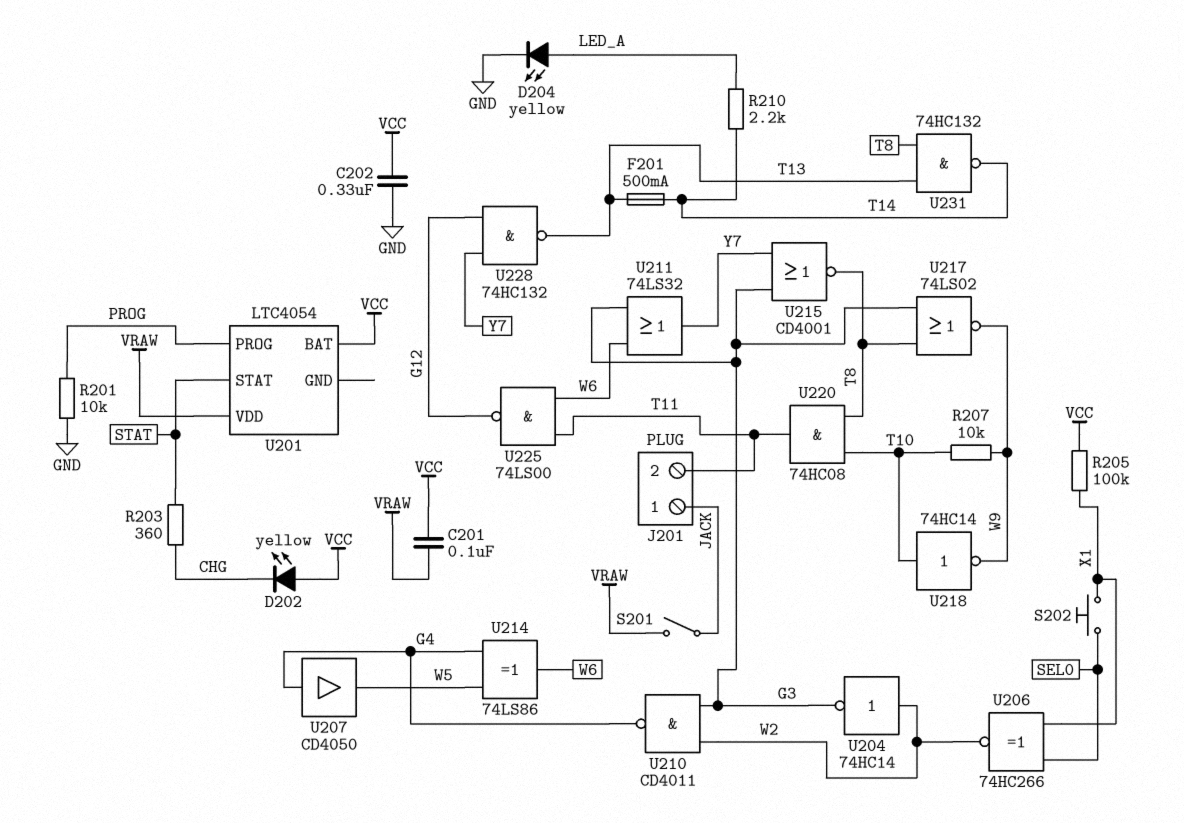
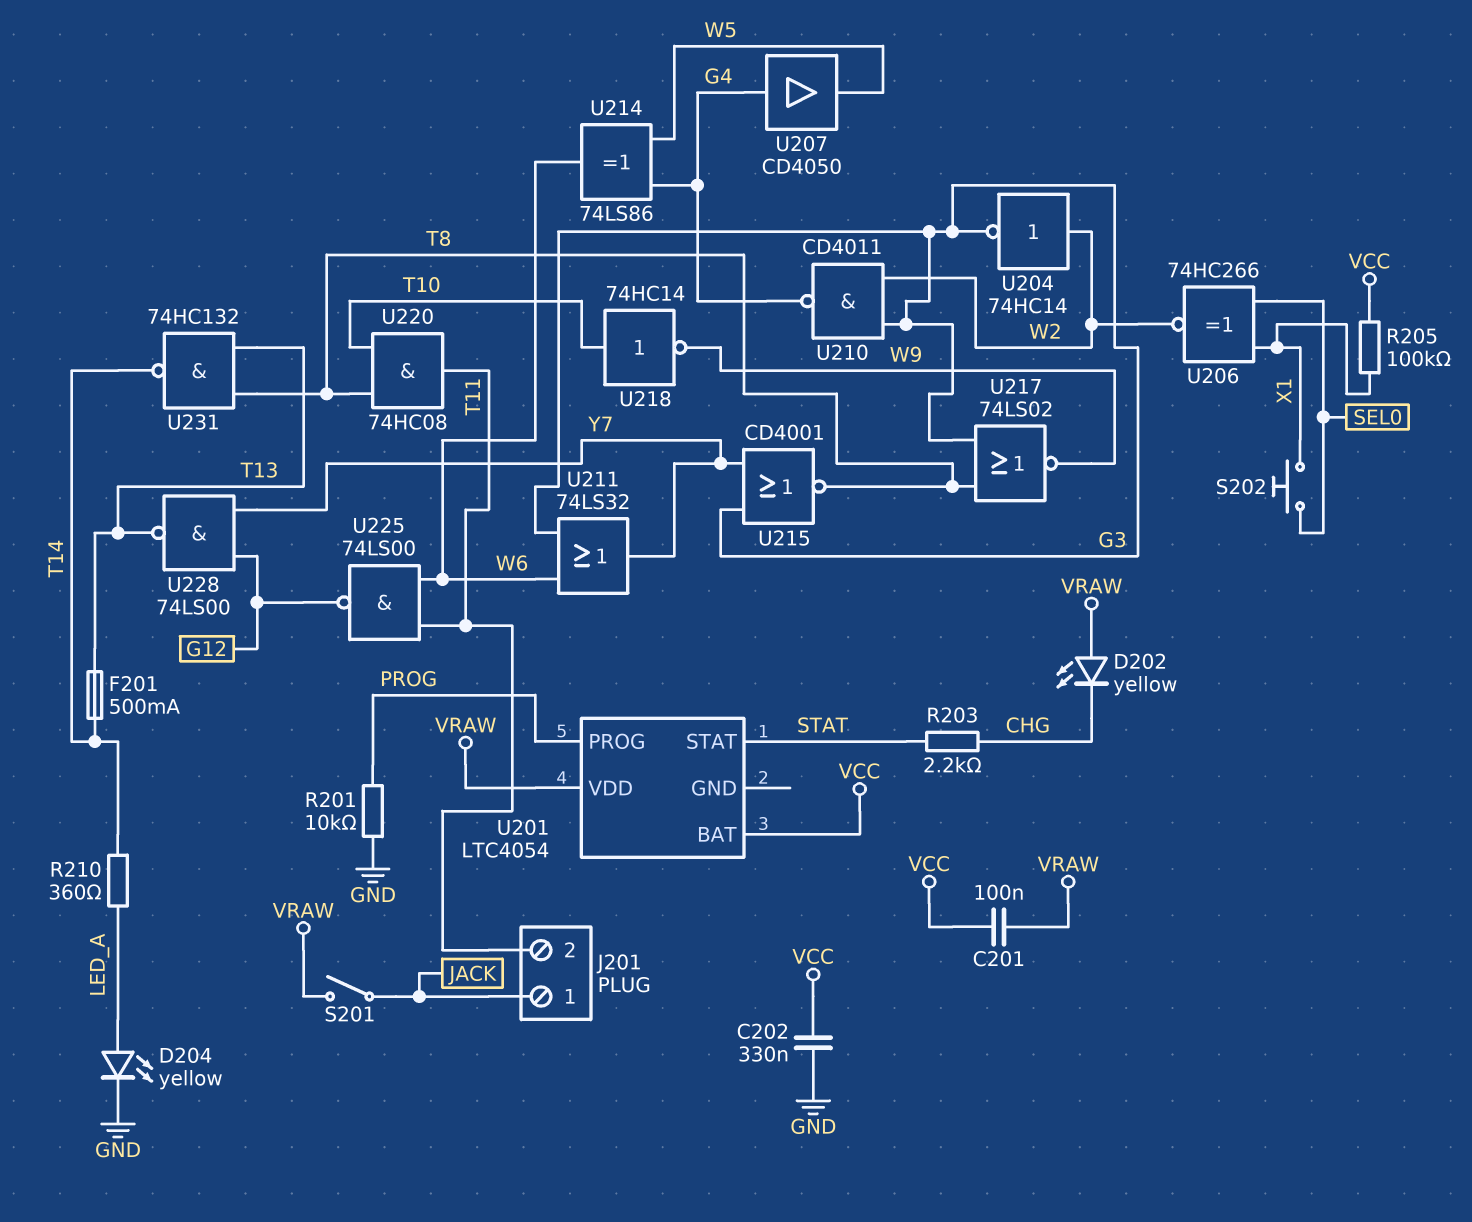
D202: LED yellow (A VCC, K CHG) -> LED yellow (A VRAW, K CHG)
R203: 360 (CHG, STAT) -> 2.2k (CHG, STAT)
R207: 10k (T10, W9) -> none
R210: 2.2k (LED_A, T14) -> 360 (LED_A, T14)
U228: NAND 74HC132 (in G12, in Y7, out T13) -> NAND 74LS00 (in G12, in Y7, out T13)

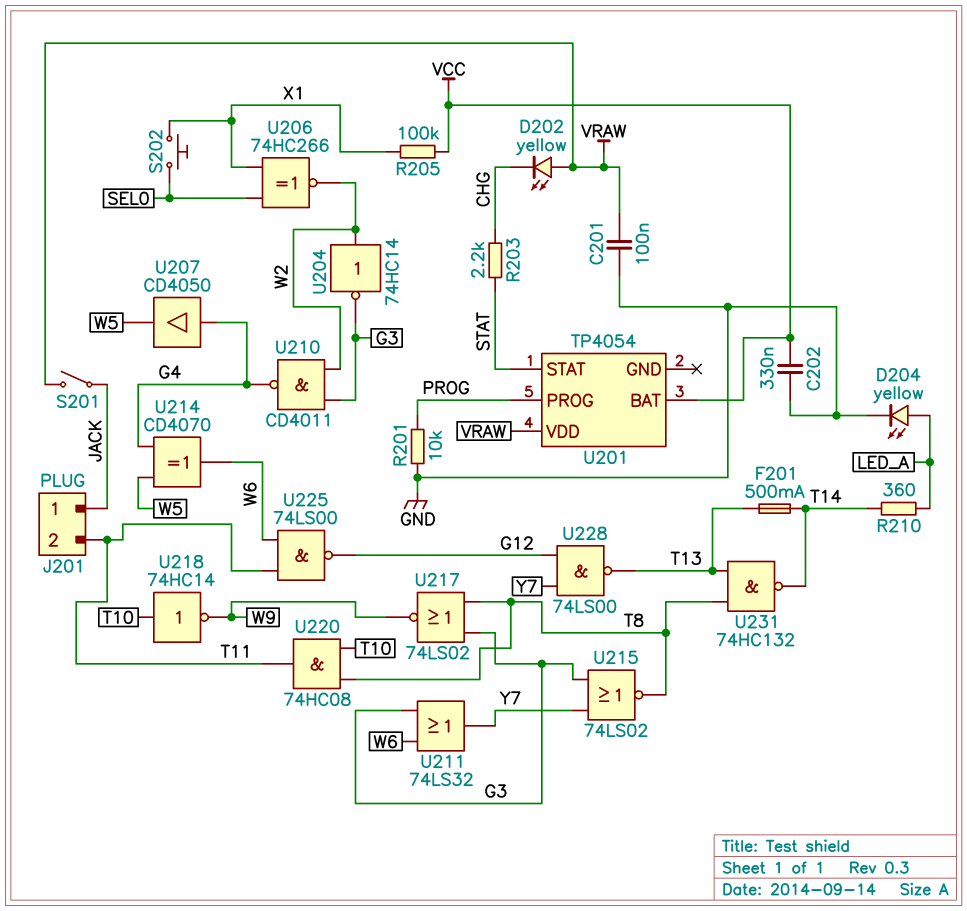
C201: 100nF (VCC, VRAW) -> 100nF (GND, VRAW)
U201: LTC4054 -> TP4054
U214: XOR 74LS86 (in G4, in W5, out W6) -> XOR CD4070 (in G4, in W5, out W6)
U215: NOR CD4001 (in G3, in Y7, out T8) -> NOR 74LS02 (in G3, in Y7, out T8)

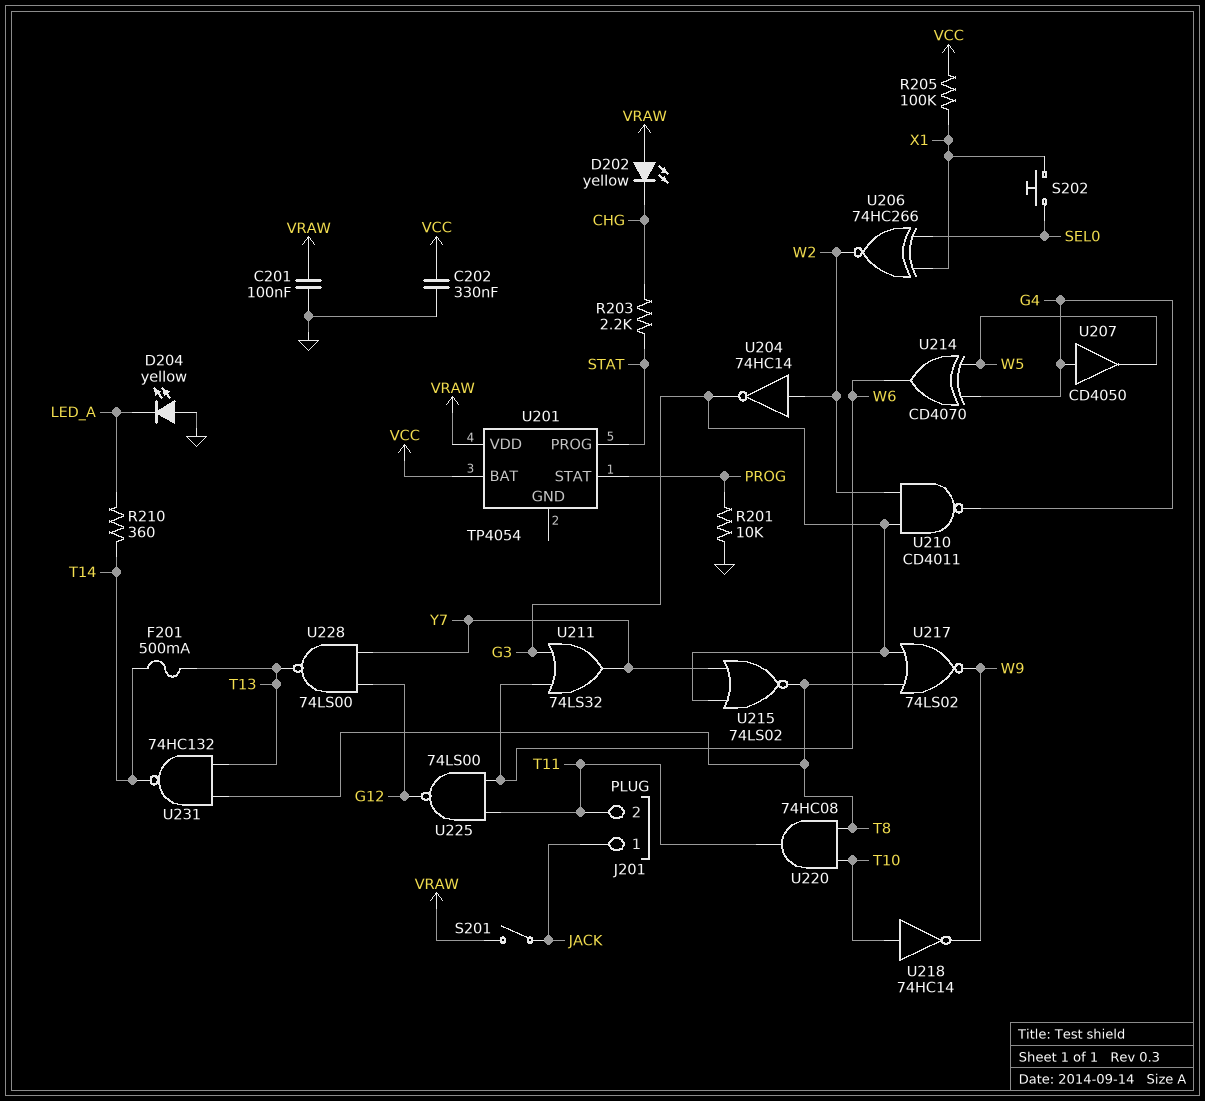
D204: LED yellow (A LED_A, K GND) -> LED yellow (A GND, K LED_A)
U201 pin PROG: PROG -> STAT
U201 pin STAT: STAT -> PROG

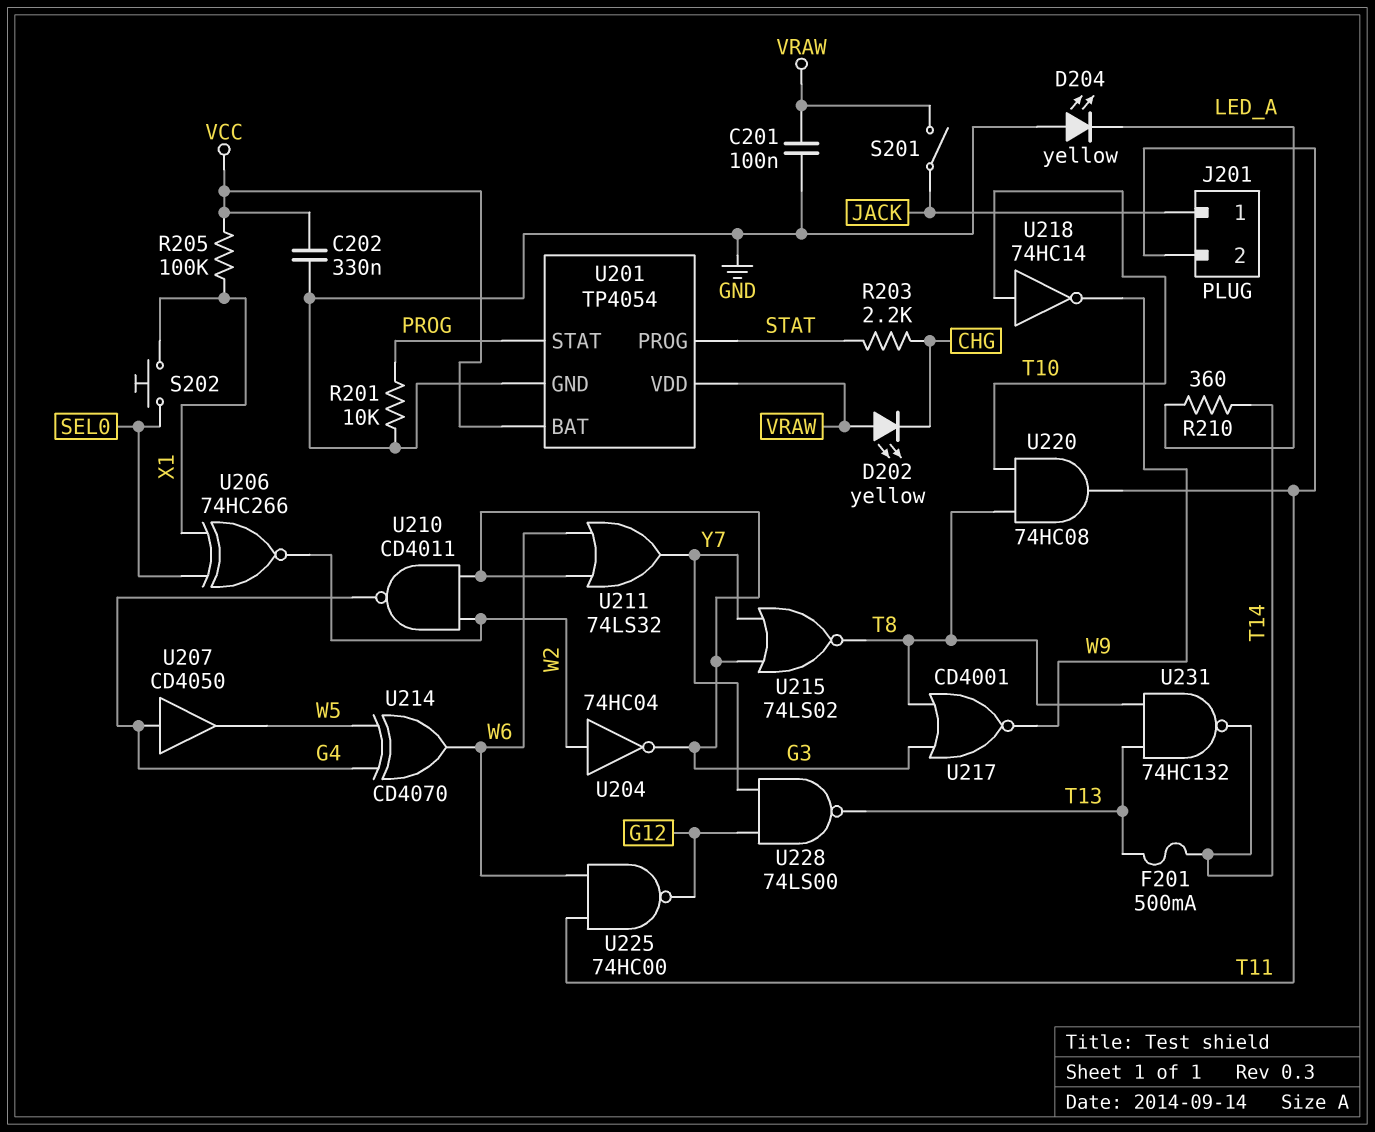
U201 pin GND: none -> GND
U204: NOT 74HC14 (in W2, out G3) -> NOT 74HC04 (in W2, out G3)
U217: NOR 74LS02 (in G3, in T8, out W9) -> NOR CD4001 (in G3, in T8, out W9)
U225: NAND 74LS00 (in T11, in W6, out G12) -> NAND 74HC00 (in T11, in W6, out G12)

